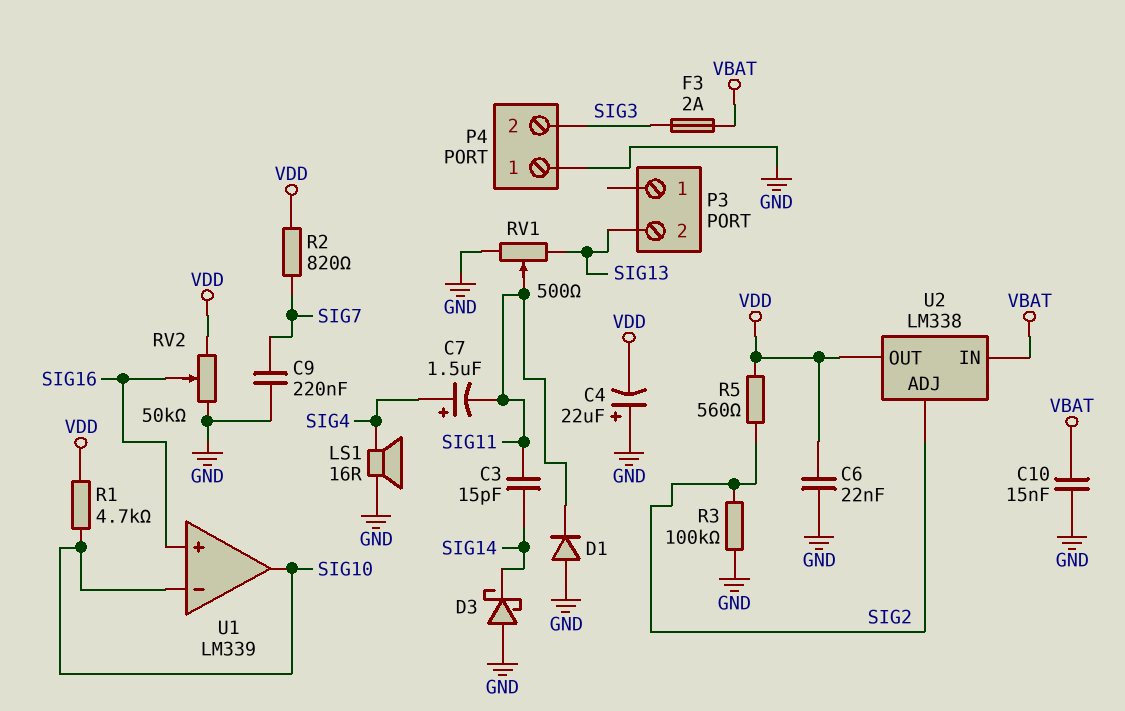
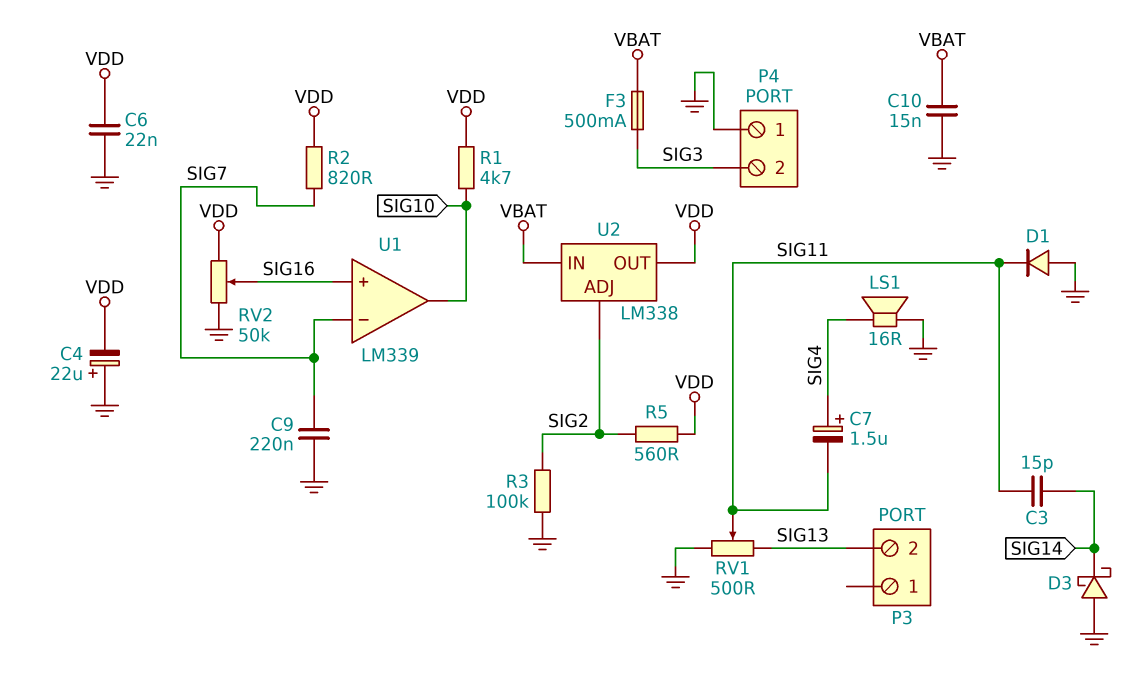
F3: 2A (SIG3, VBAT) -> 500mA (SIG3, VBAT)
U1 pin in-: SIG10 -> SIG7

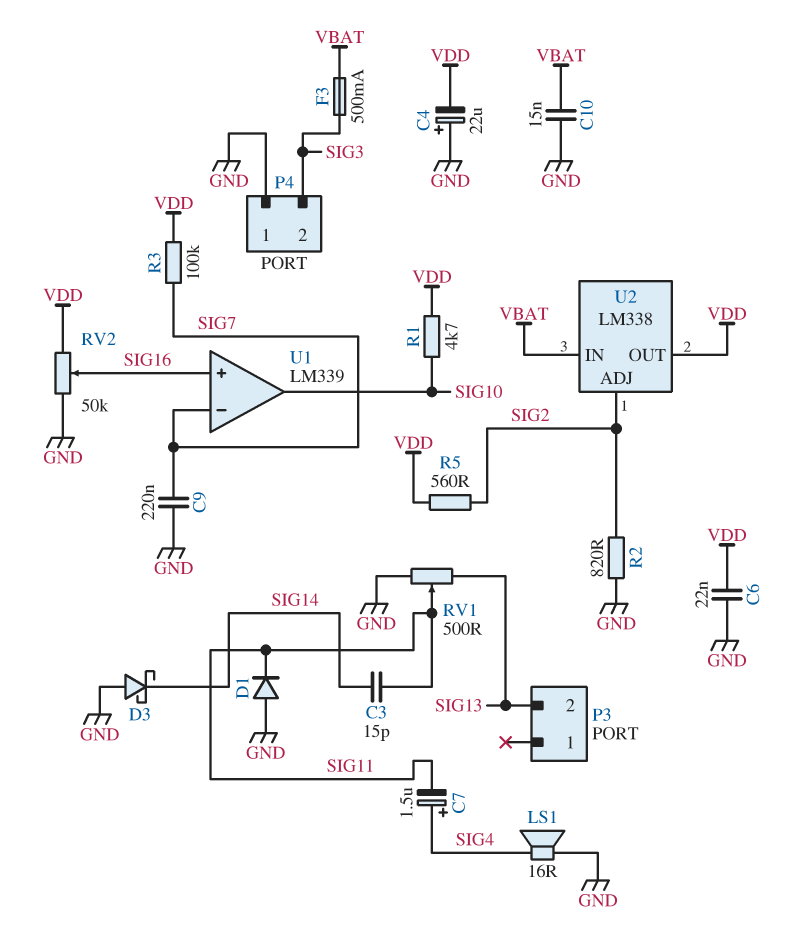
R2: 820 (SIG7, VDD) -> 820 (GND, SIG2)
R3: 100k (GND, SIG2) -> 100k (SIG7, VDD)

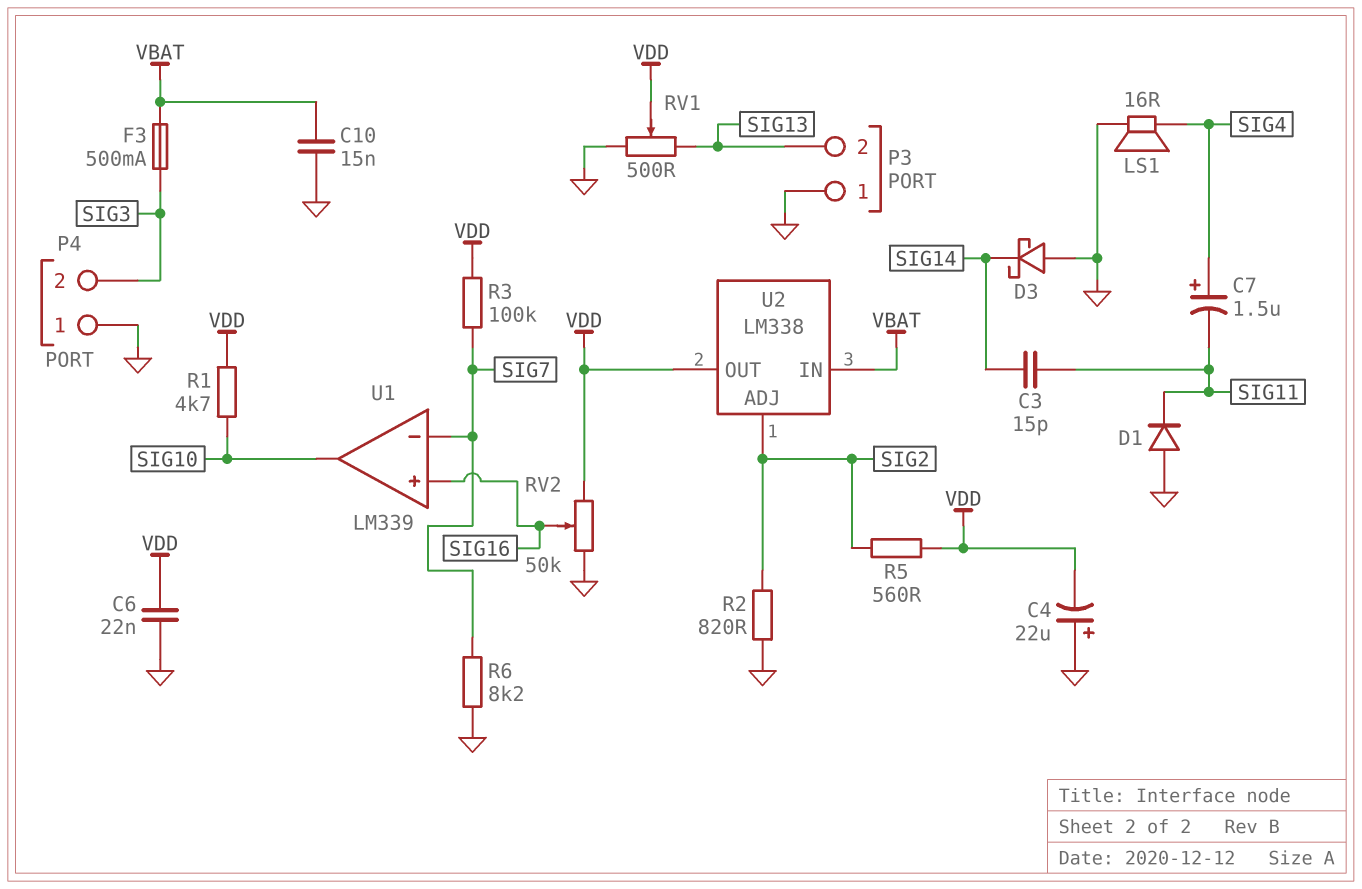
C9: 220nF (GND, SIG7) -> none
P3 pin 1: none -> GND
R6: none -> 8.2k (GND, SIG7)
RV1: 500 (GND, SIG13, wiper SIG11) -> 500 (GND, SIG13, wiper VDD)

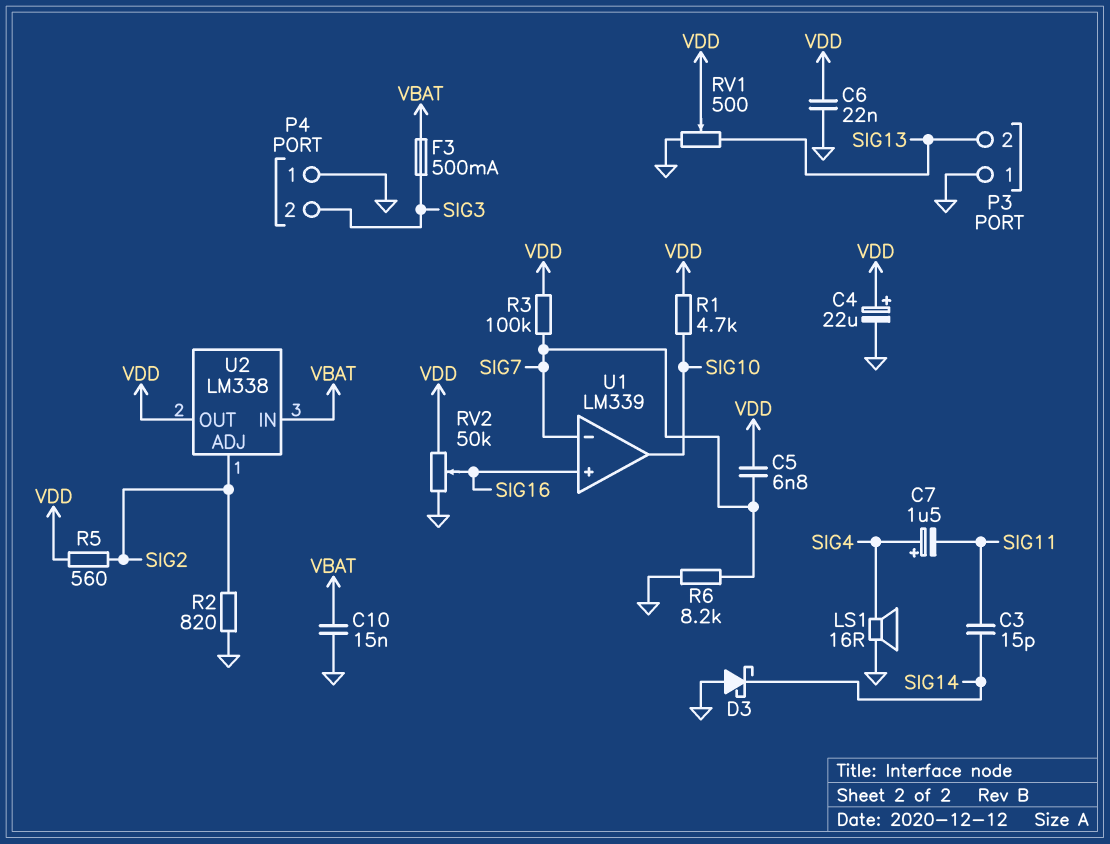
C4: 22uF (plus GND, minus VDD) -> 22uF (plus VDD, minus GND)
C5: none -> 6.8nF (SIG7, VDD)
D1: diode (A GND, K SIG11) -> none

